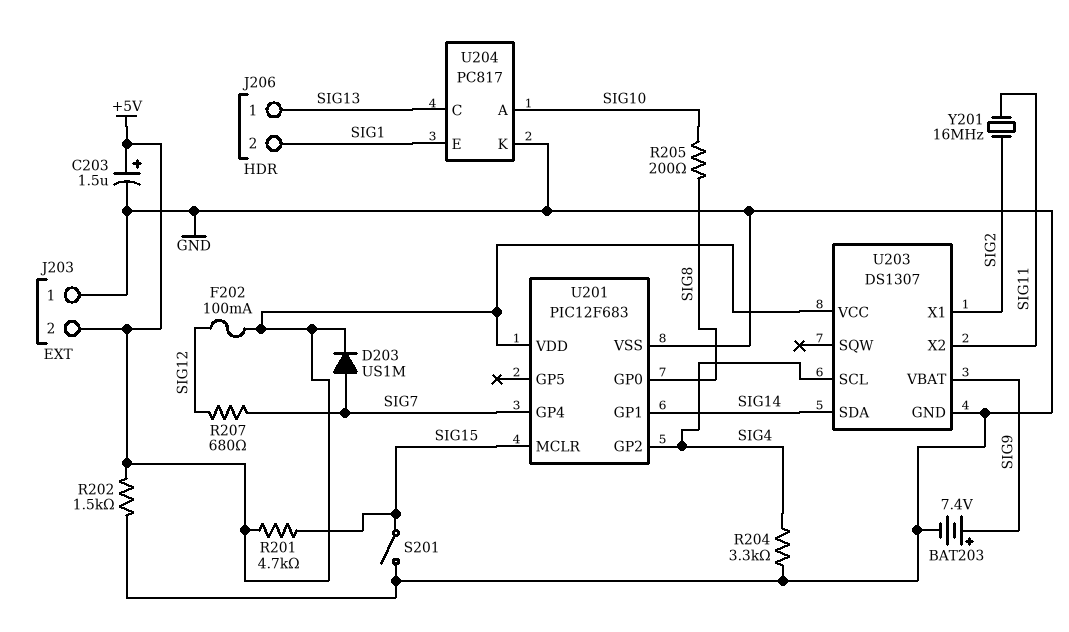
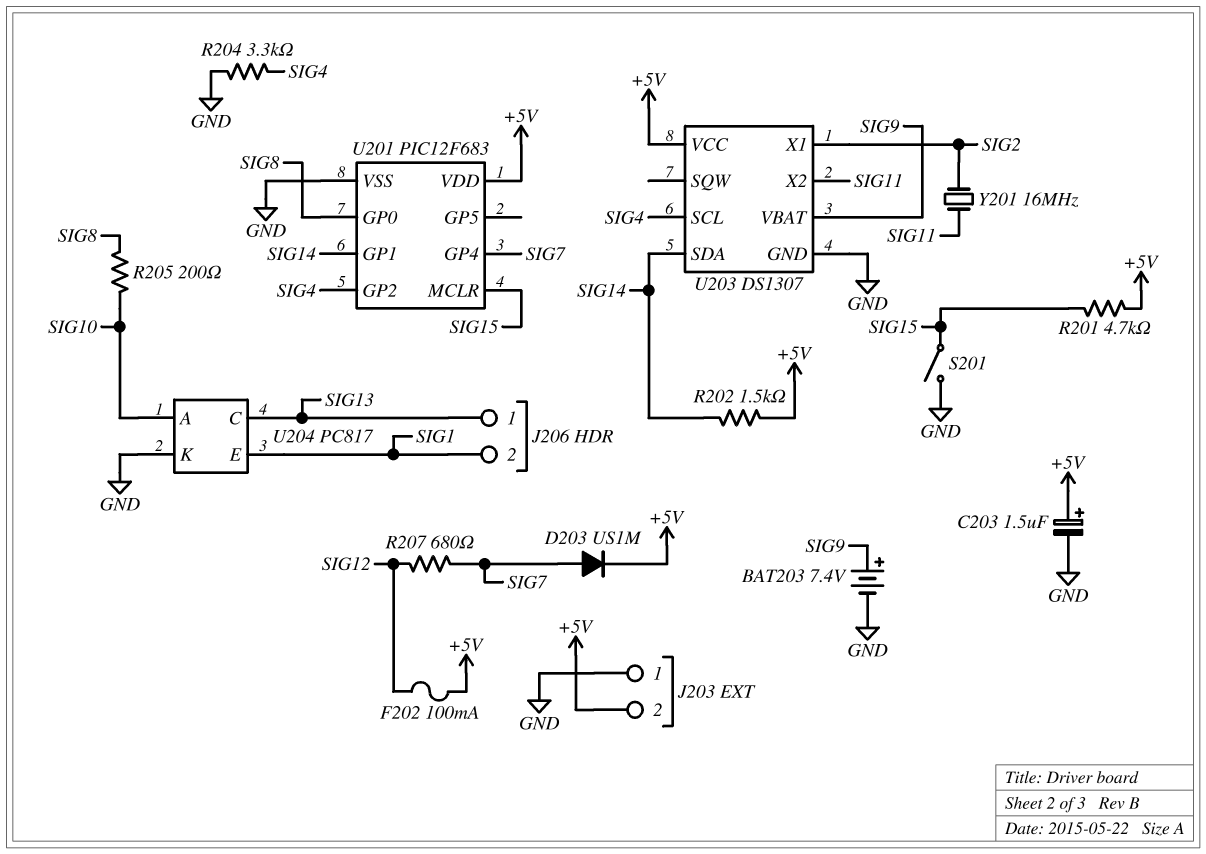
R202: 1.5k (+5V, GND) -> 1.5k (+5V, SIG14)

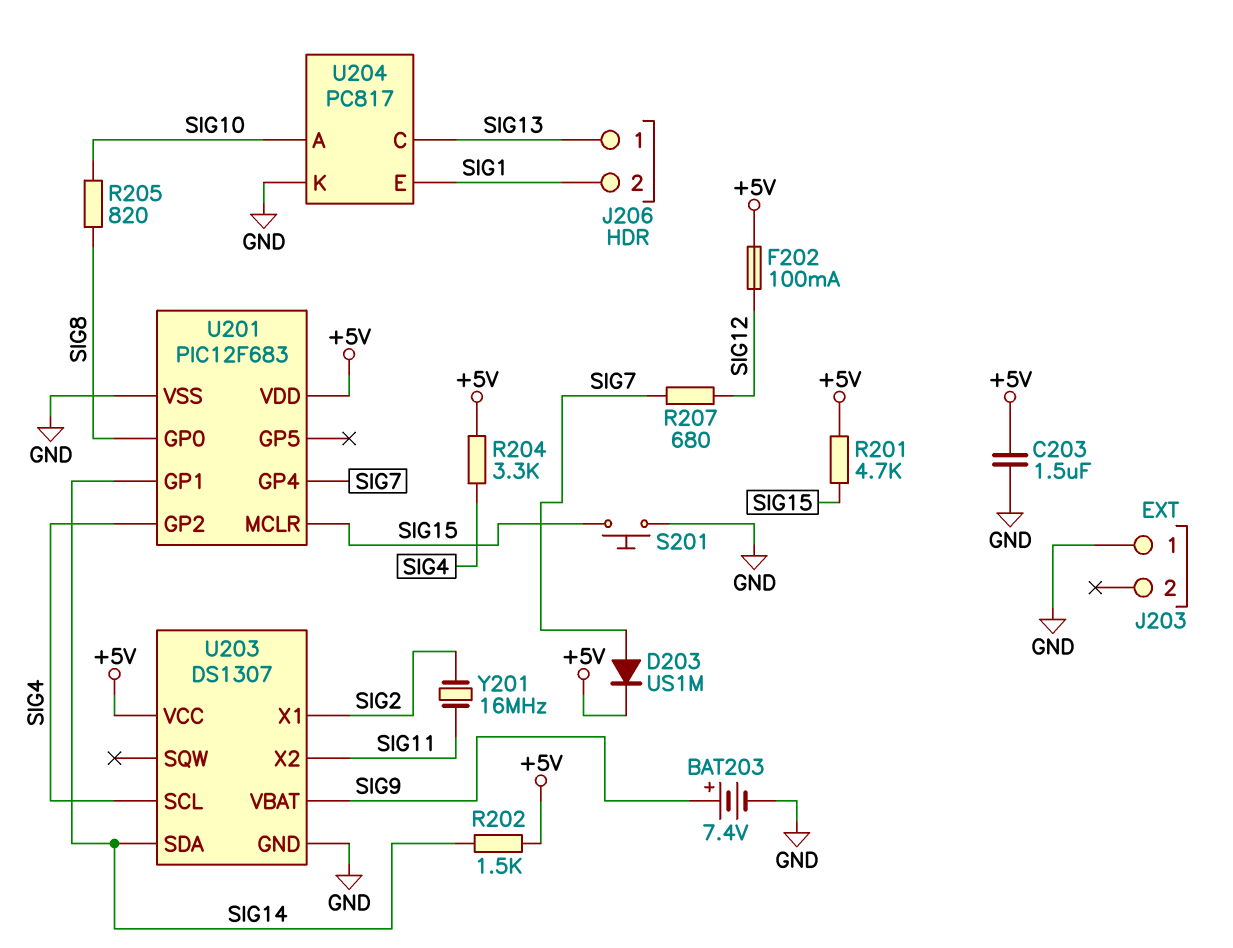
C203: 1.5uF (plus +5V, minus GND) -> 1.5uF (+5V, GND)
J203 pin 2: +5V -> none
R204: 3.3k (GND, SIG4) -> 3.3k (+5V, SIG4)
R205: 200 (SIG8, SIG10) -> 820 (SIG8, SIG10)
S201: switch (GND, SIG15) -> button (GND, SIG15)

